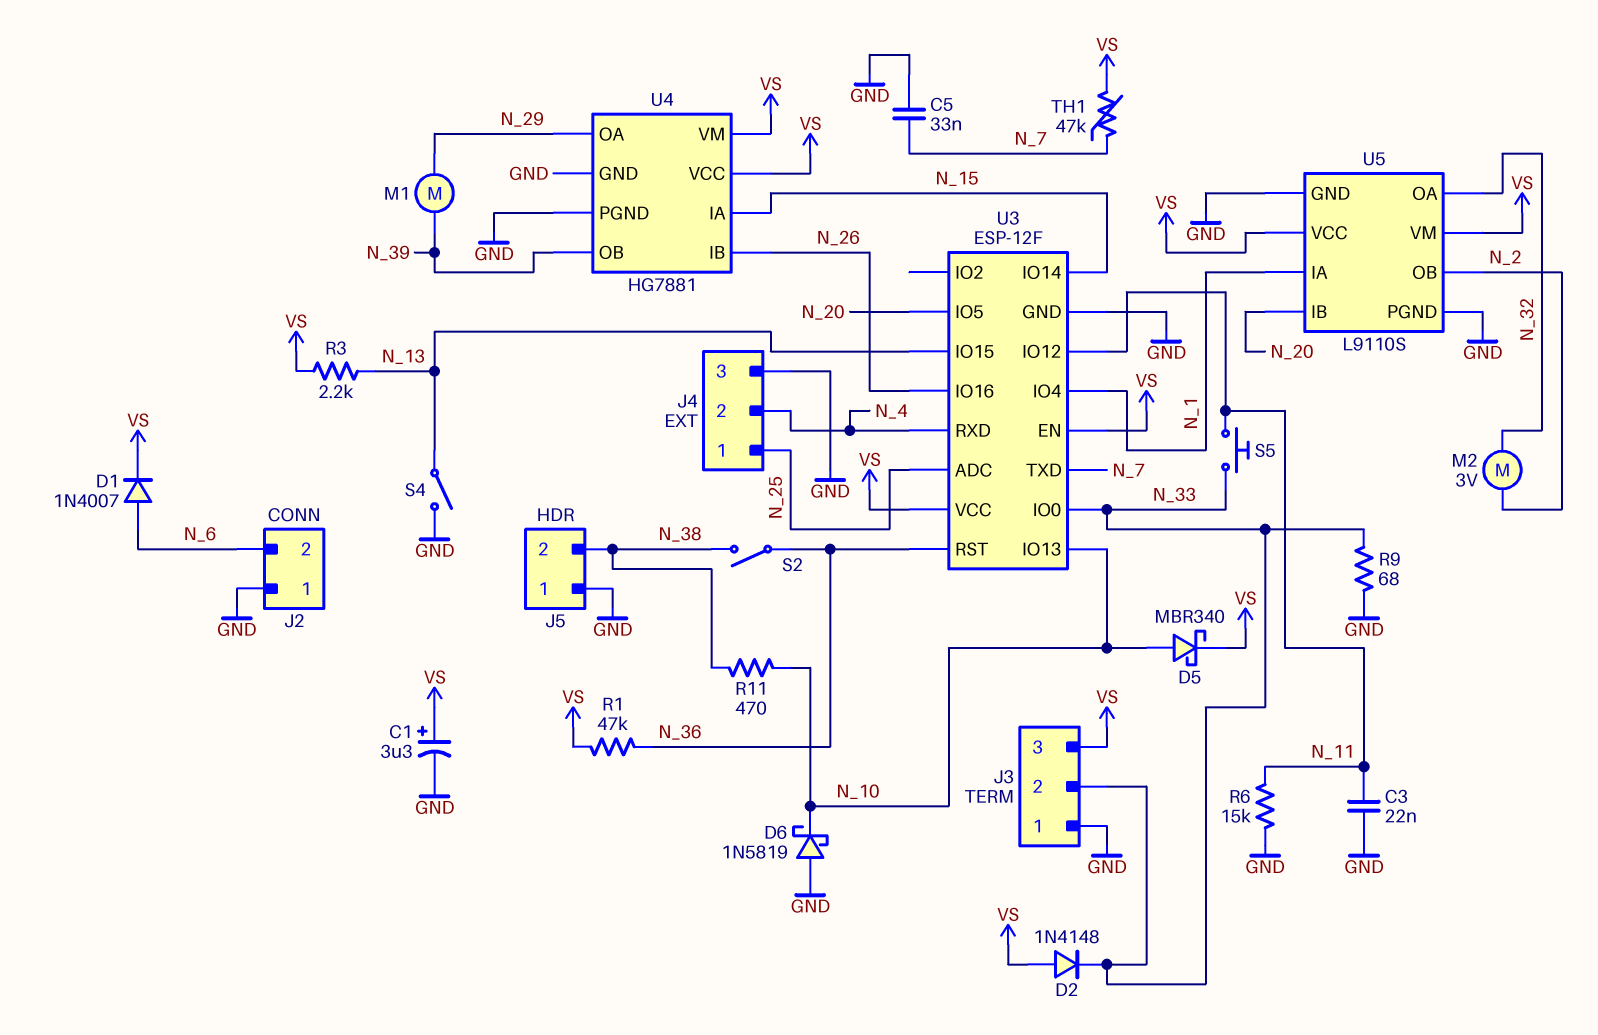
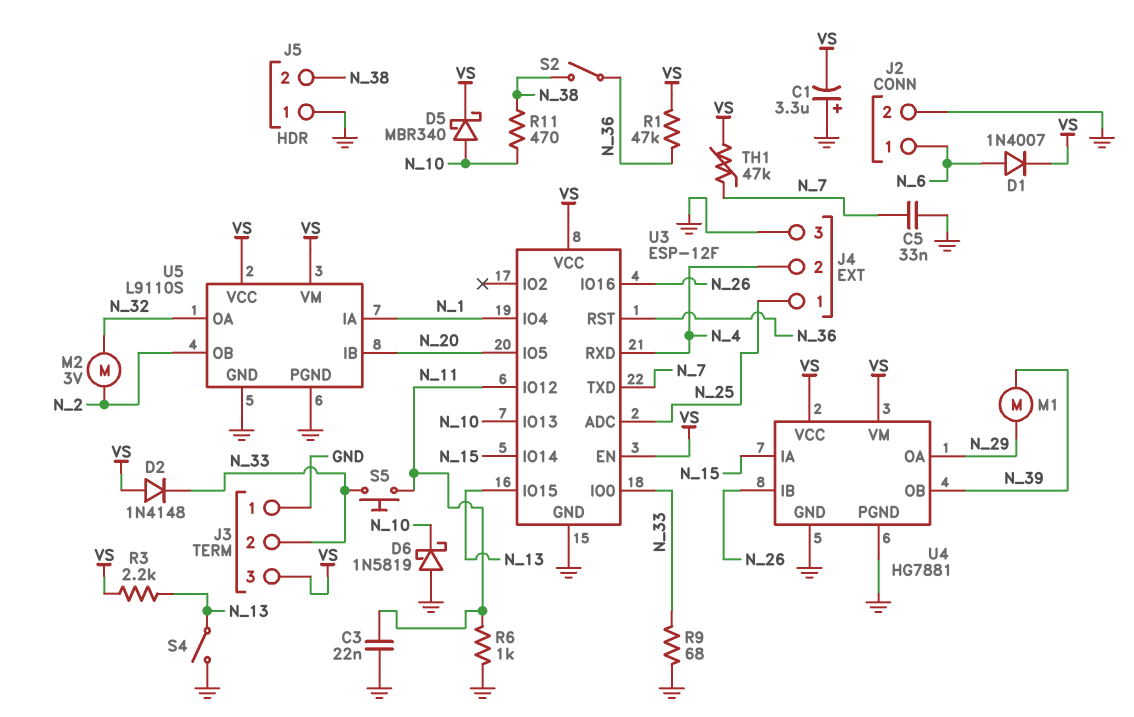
C1: 3.3uF (plus VS, minus GND) -> 3.3uF (plus GND, minus VS)
J2 pin 1: GND -> N_6
J2 pin 2: N_6 -> GND
R6: 15k (GND, N_11) -> 1k (GND, N_11)

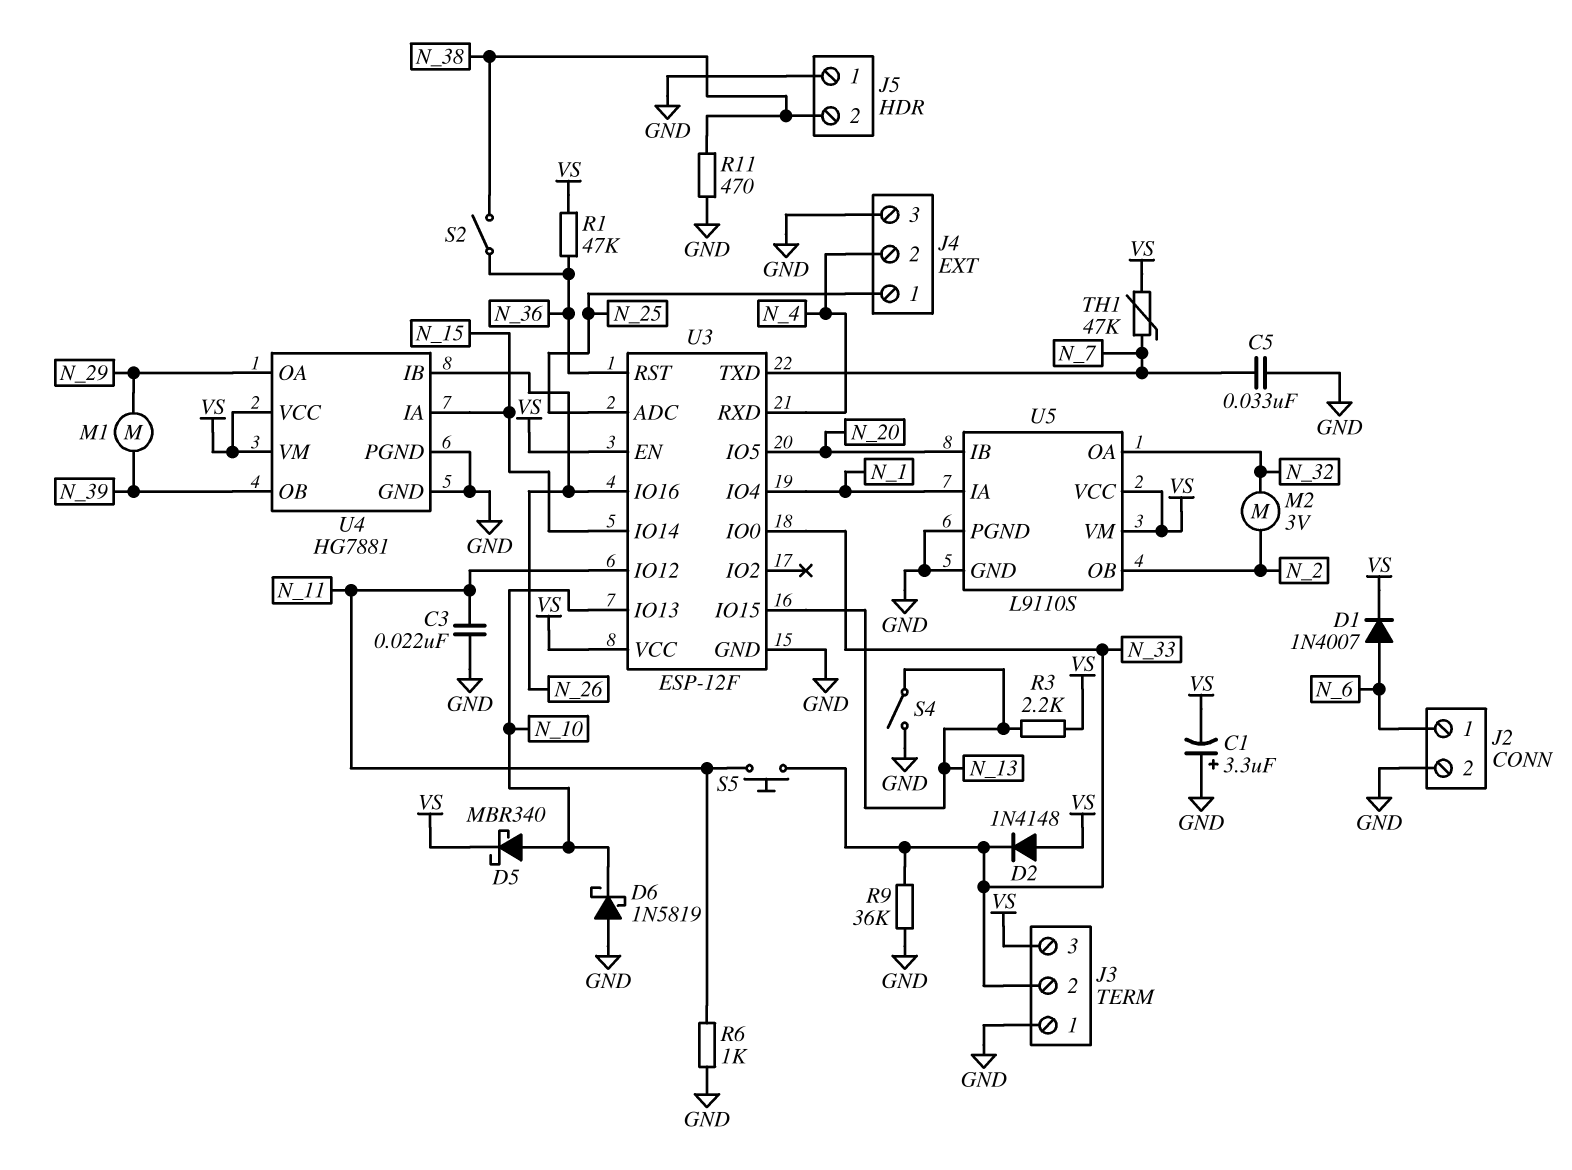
R9: 68 (GND, N_33) -> 36k (GND, N_33)
R11: 470 (N_10, N_38) -> 470 (GND, N_38)

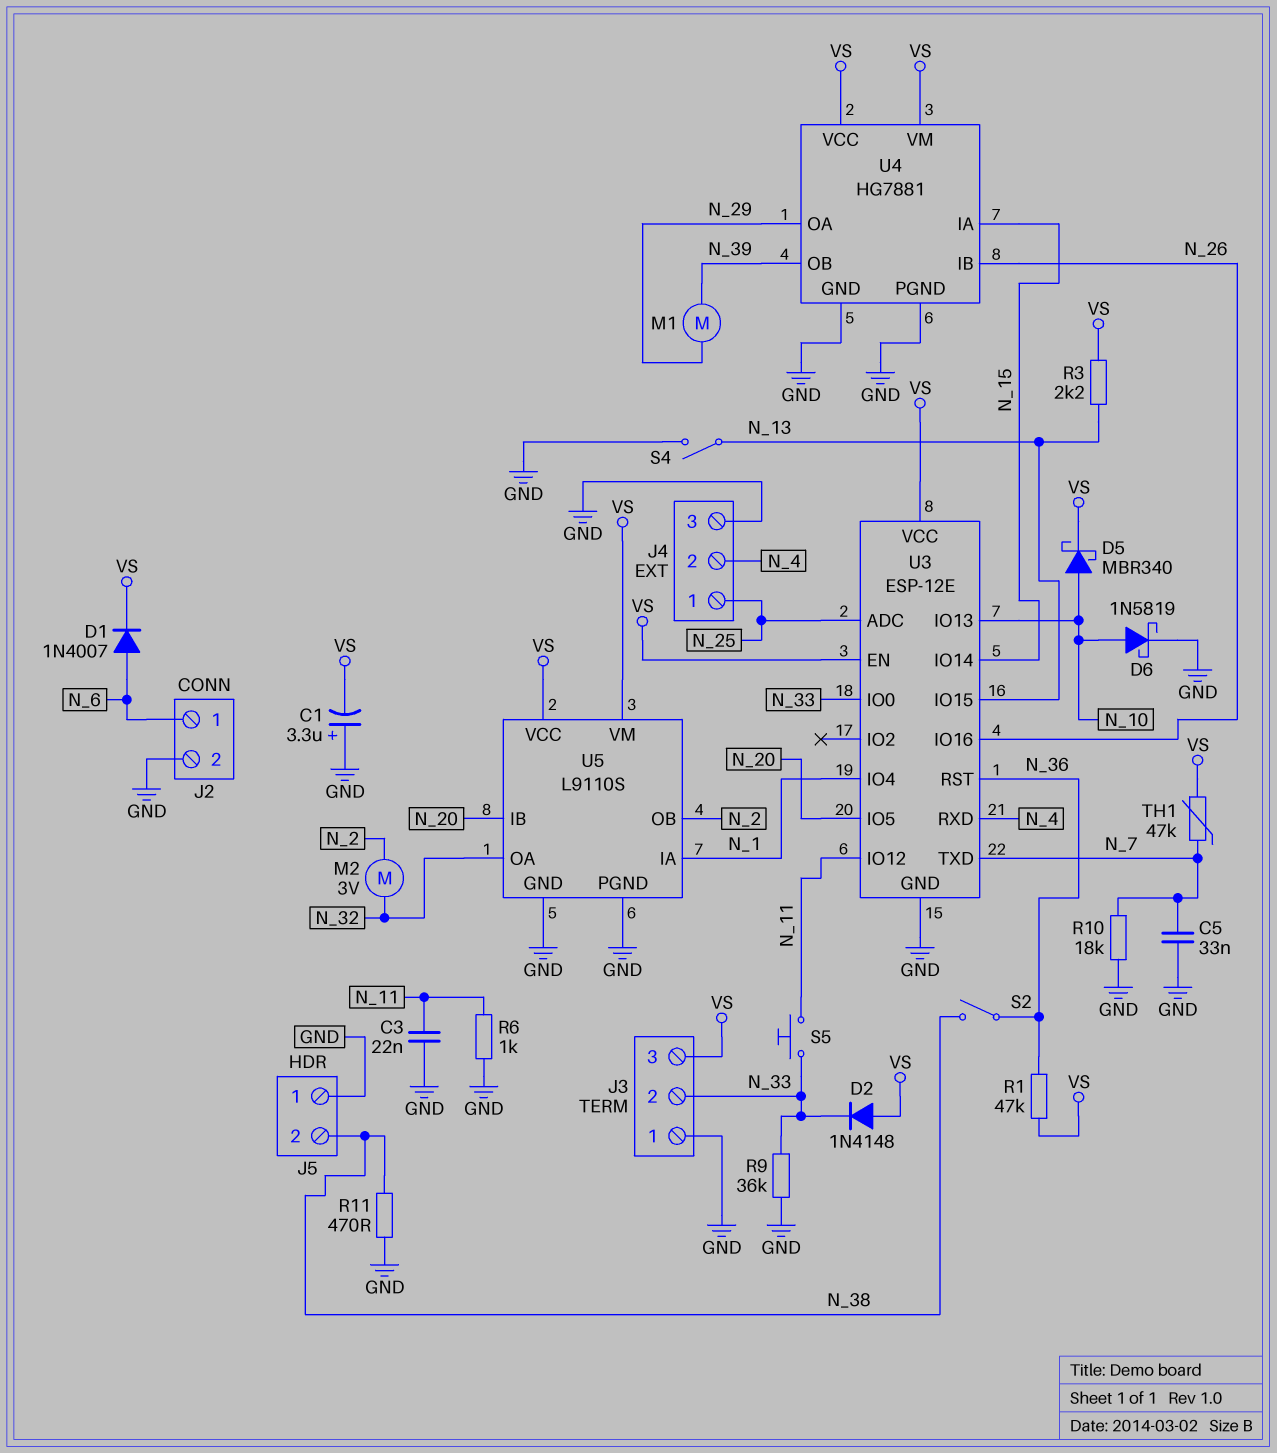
D6: schottky 1N5819 (A GND, K N_10) -> schottky 1N5819 (A N_10, K GND)
R10: none -> 18k (GND, N_7)
U3: ESP-12F -> ESP-12E

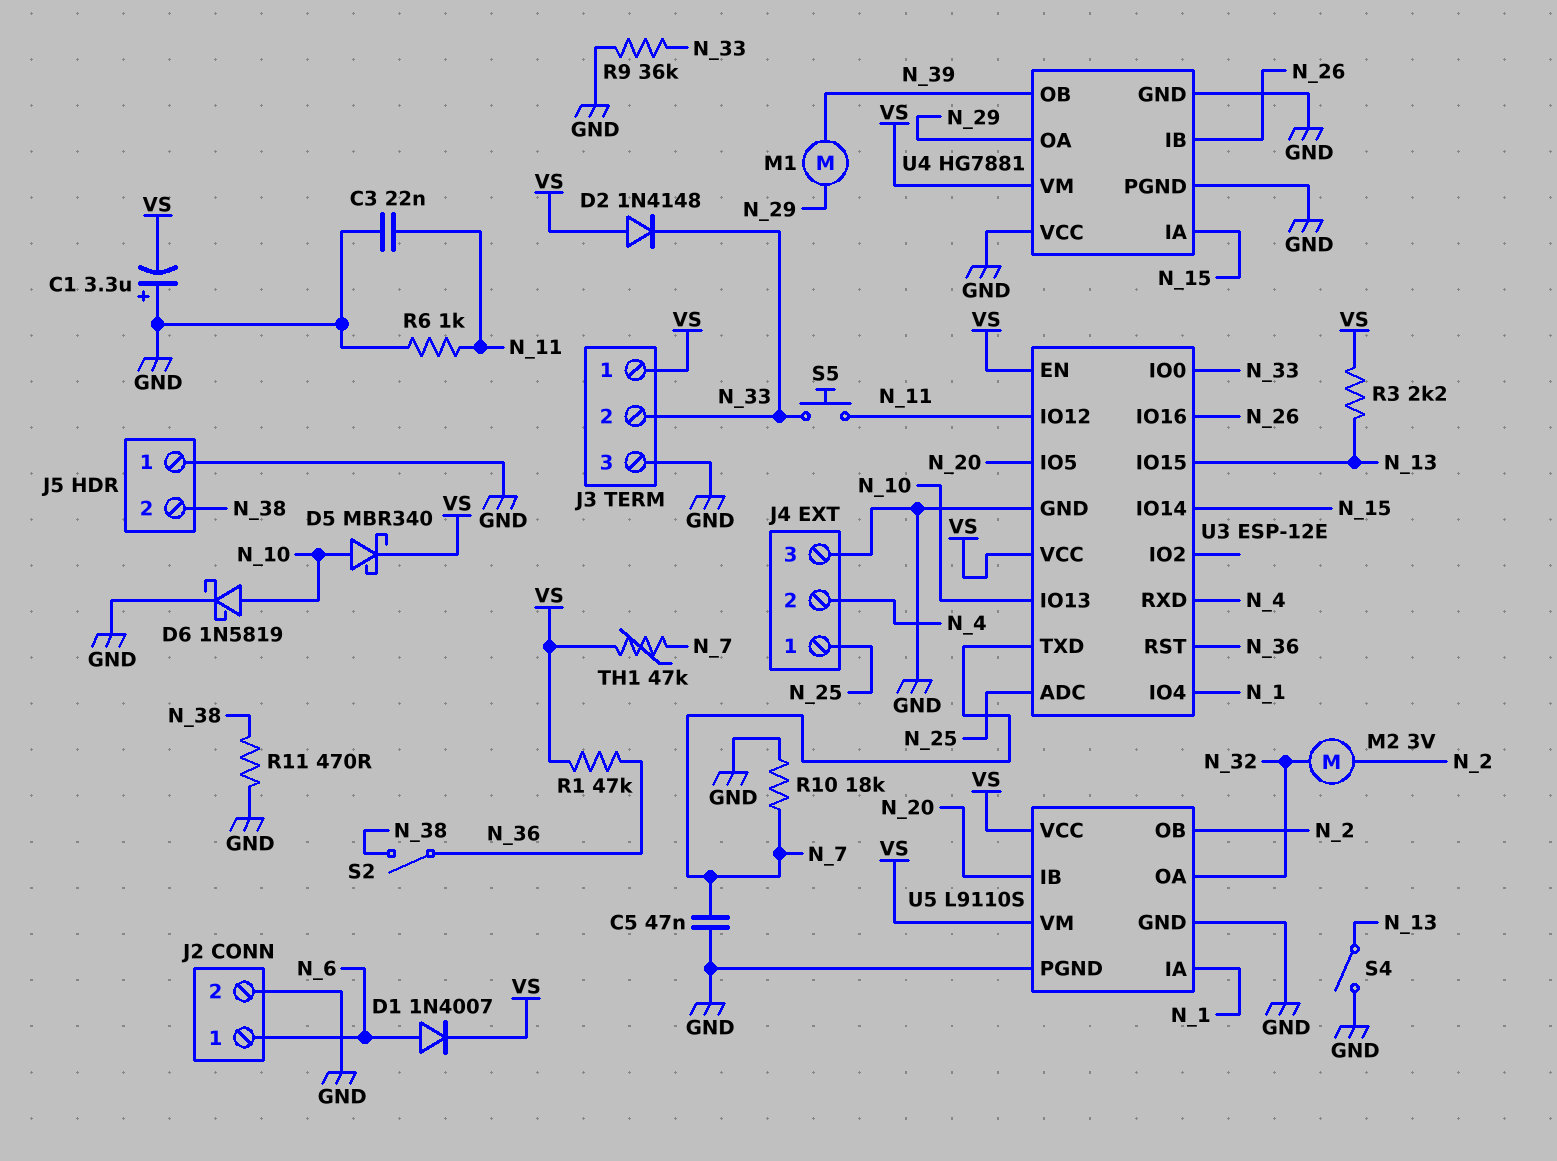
C5: 33nF (GND, N_7) -> 47nF (GND, N_7)
J3 pin 1: GND -> VS
J3 pin 3: VS -> GND
U4 pin VCC: VS -> GND

